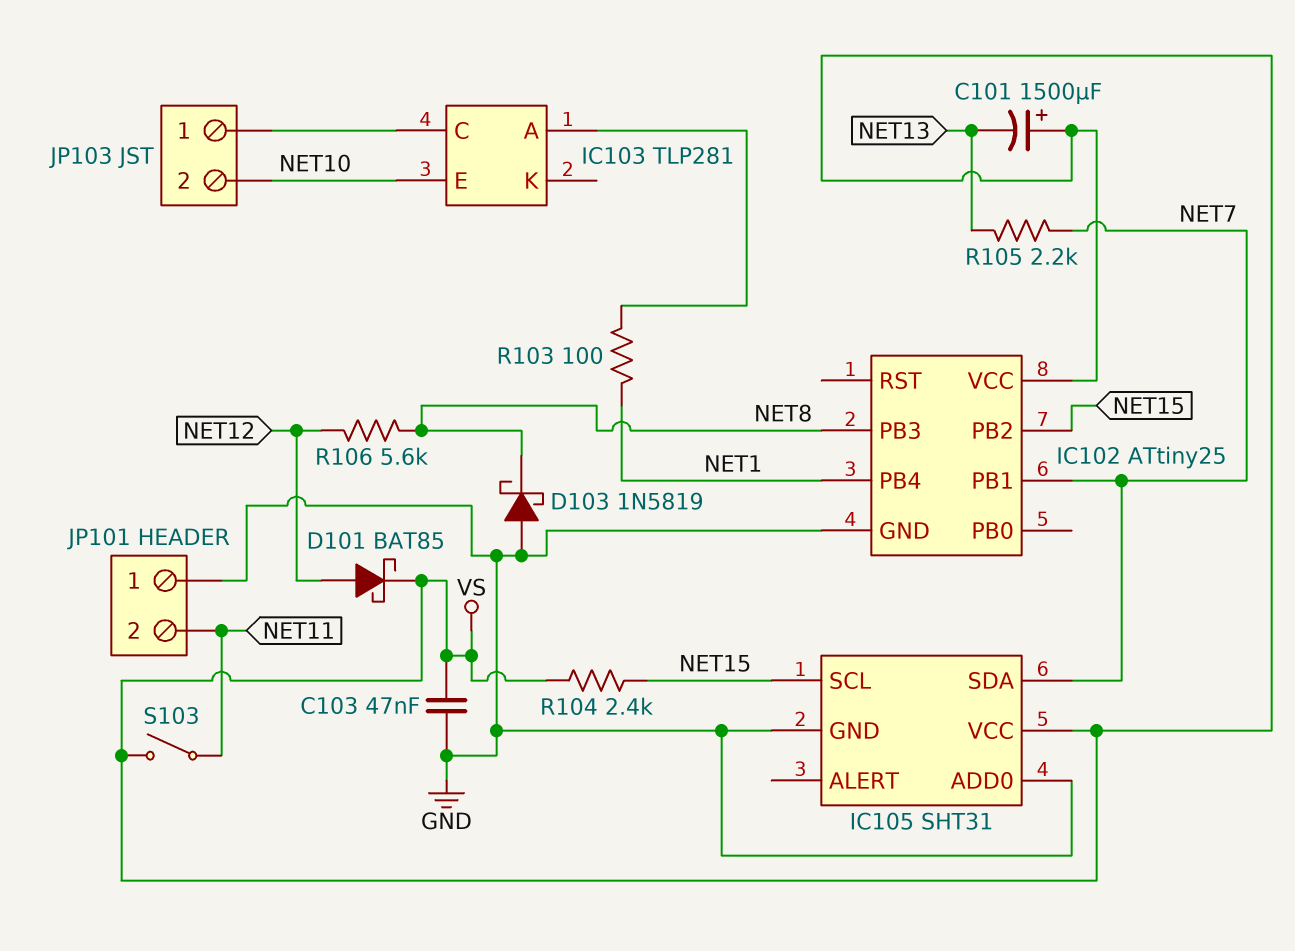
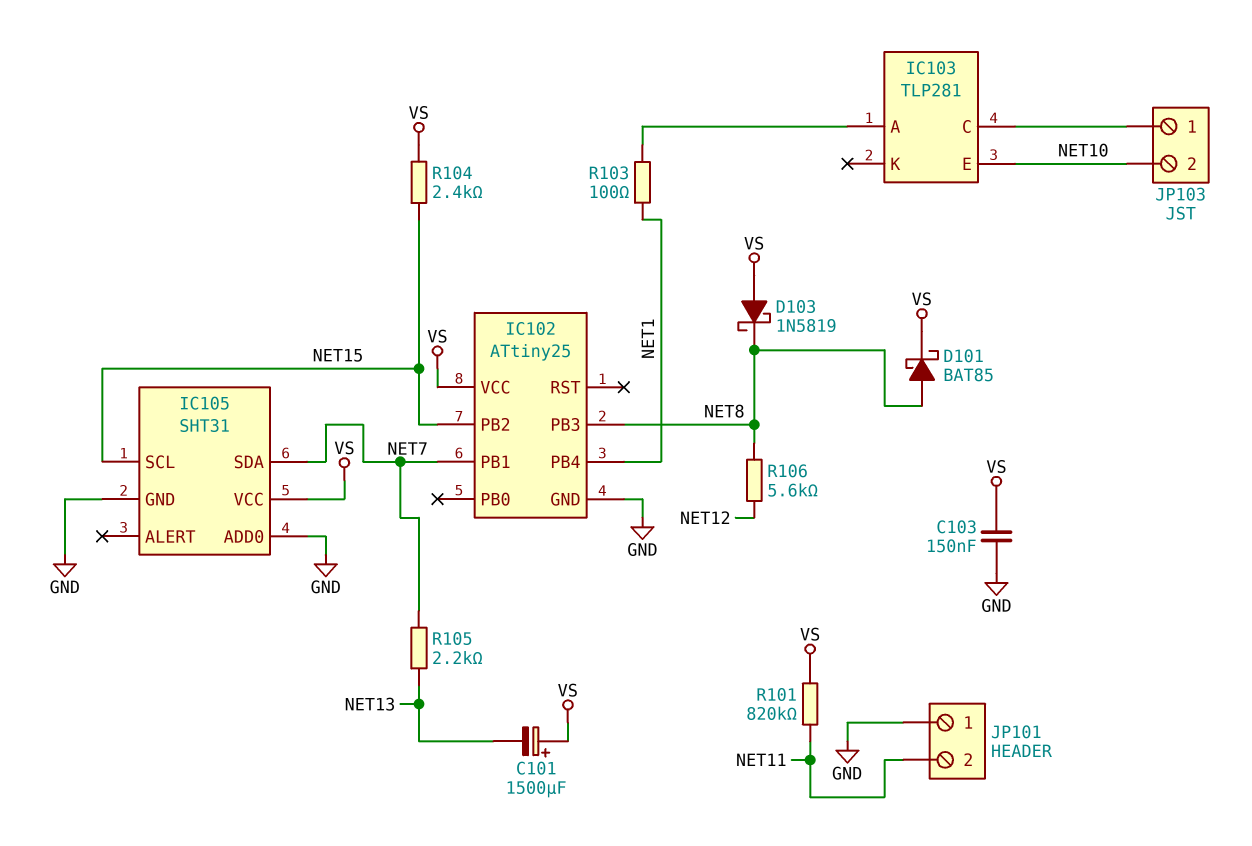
C103: 47nF (GND, VS) -> 150nF (GND, VS)
D101: schottky BAT85 (A NET12, K VS) -> schottky BAT85 (A NET8, K VS)
D103: schottky 1N5819 (A GND, K NET8) -> schottky 1N5819 (A VS, K NET8)
R101: none -> 820k (NET11, VS)
S103: switch (NET11, VS) -> none

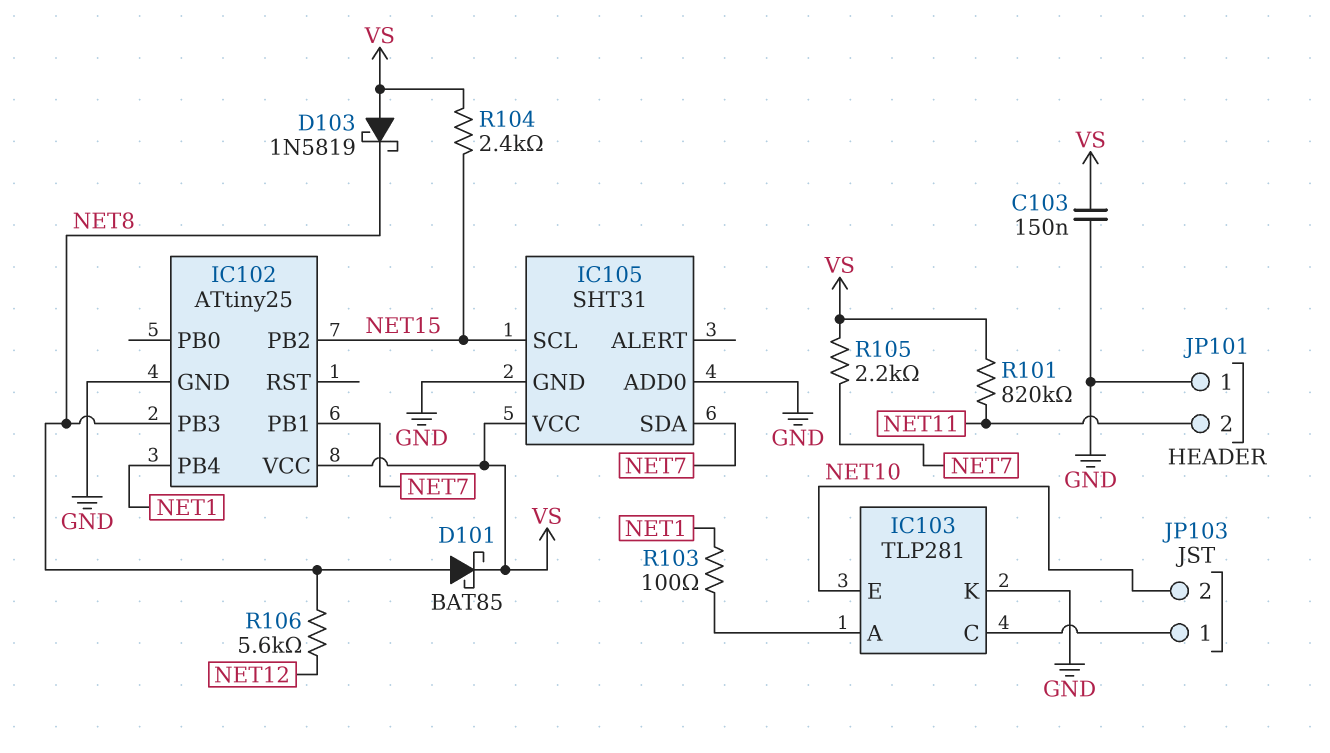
C101: 1500uF (plus VS, minus NET13) -> none
IC103 pin K: none -> GND
R105: 2.2k (NET7, NET13) -> 2.2k (NET7, VS)

